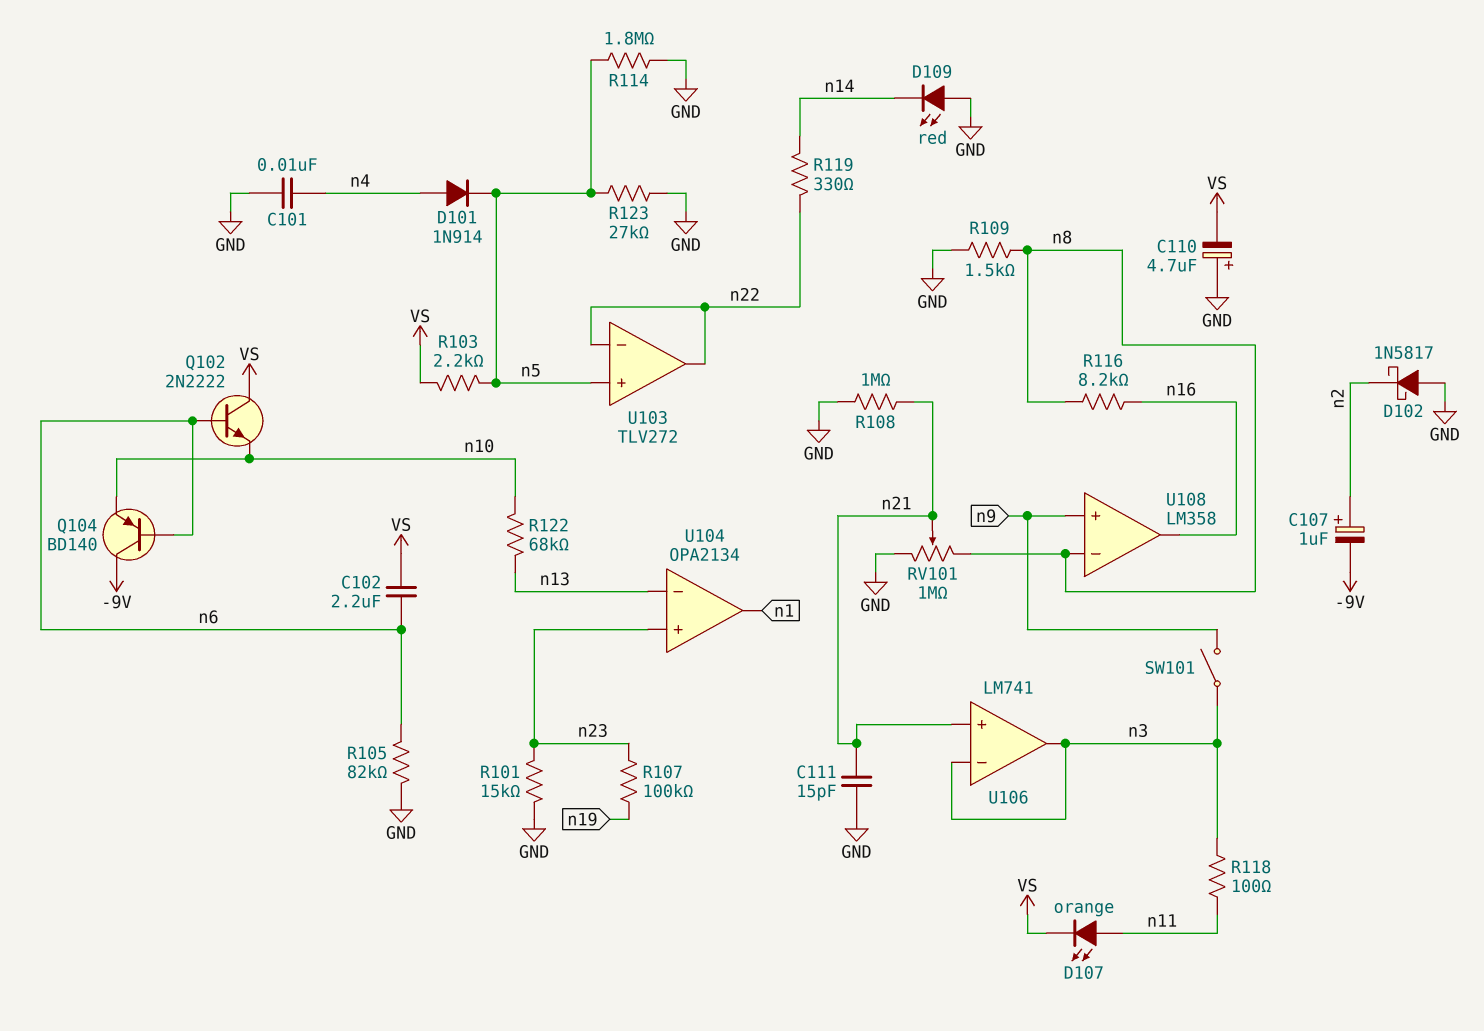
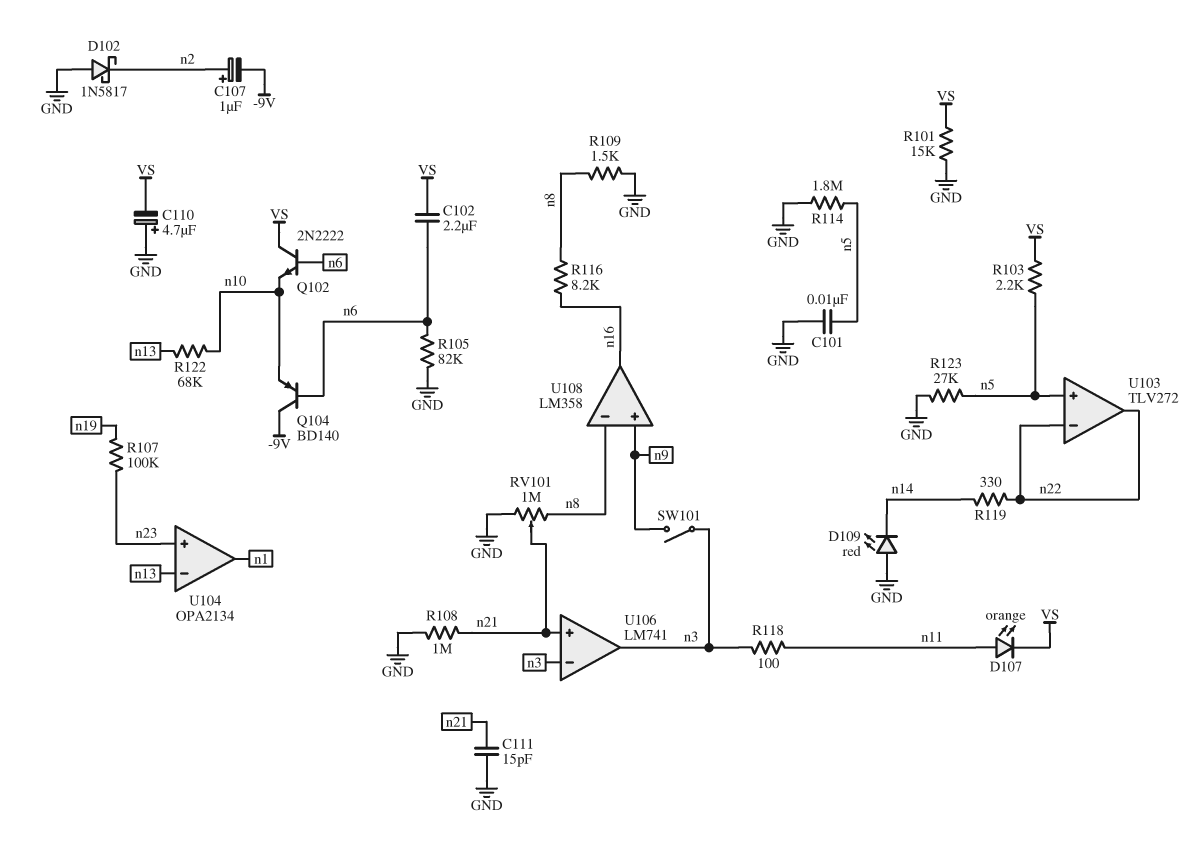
C101: 10nF (GND, n4) -> 10nF (GND, n5)
D101: diode 1N914 (A n4, K n5) -> none
R101: 15k (GND, n23) -> 15k (GND, VS)

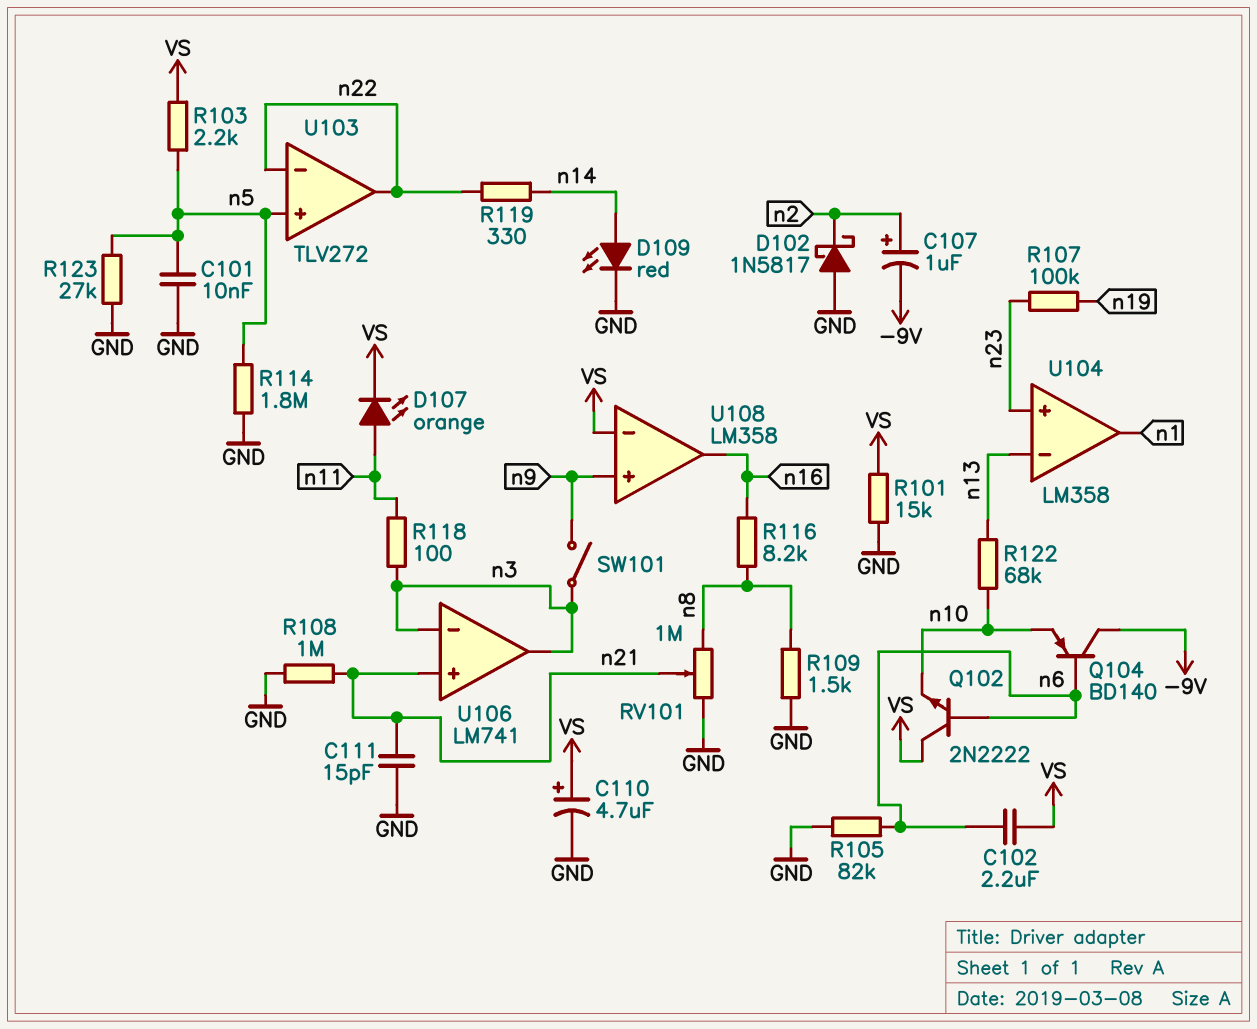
C110: 4.7uF (plus GND, minus VS) -> 4.7uF (plus VS, minus GND)
D109: LED red (A GND, K n14) -> LED red (A n14, K GND)
U104: OPA2134 -> LM358
U108 pin in-: n8 -> VS

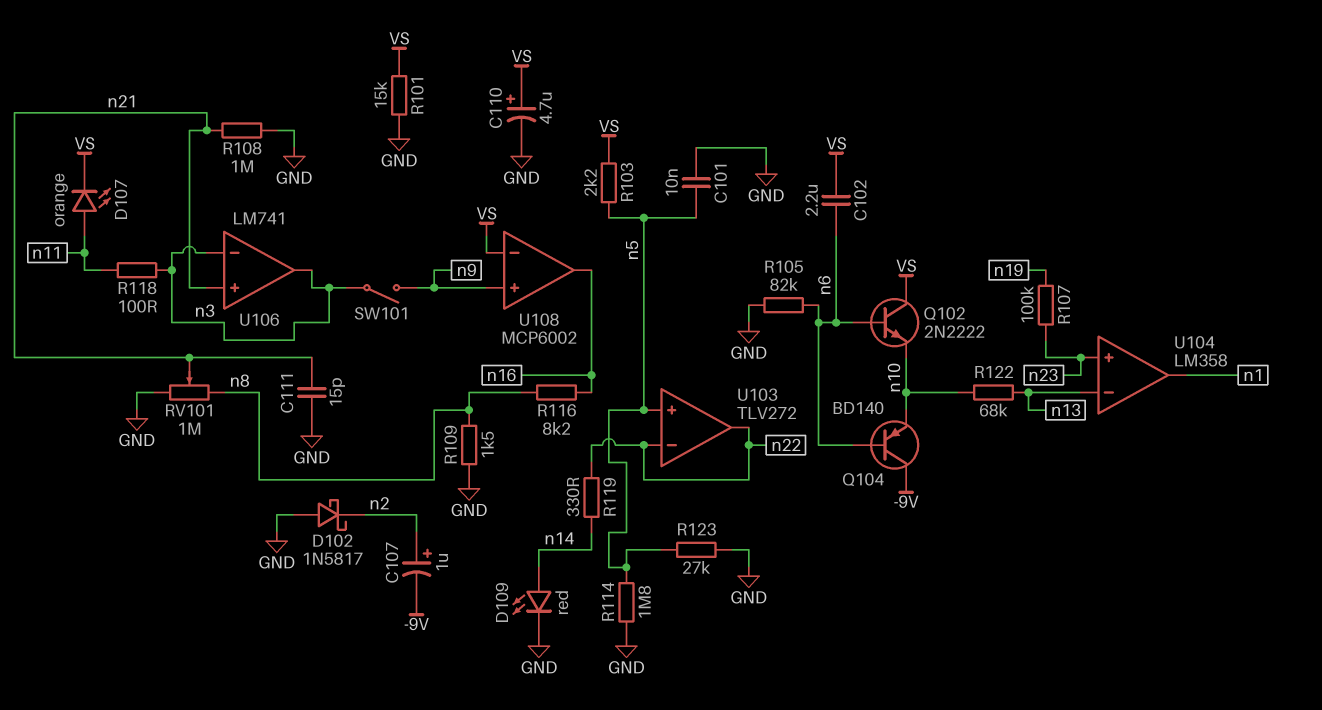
U108: LM358 -> MCP6002

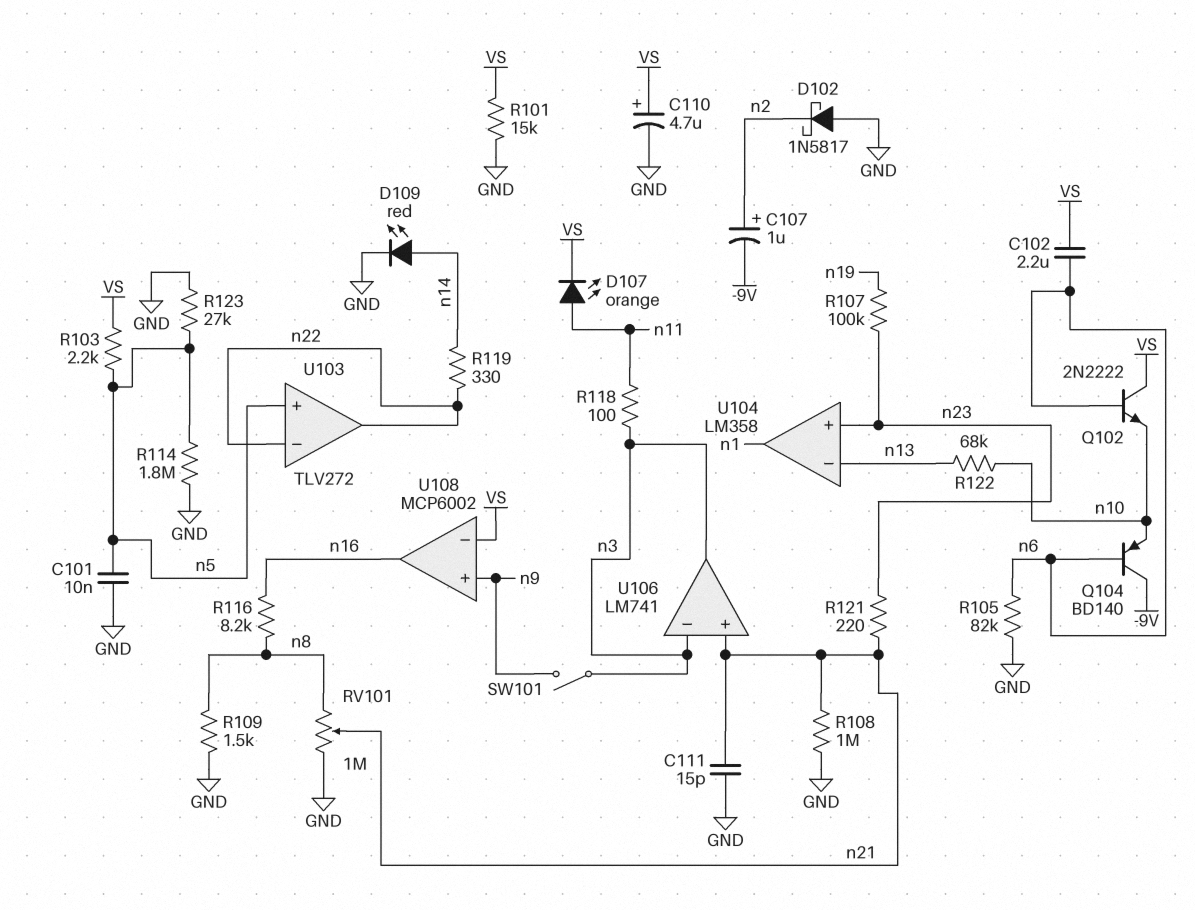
R121: none -> 220 (n21, n23)

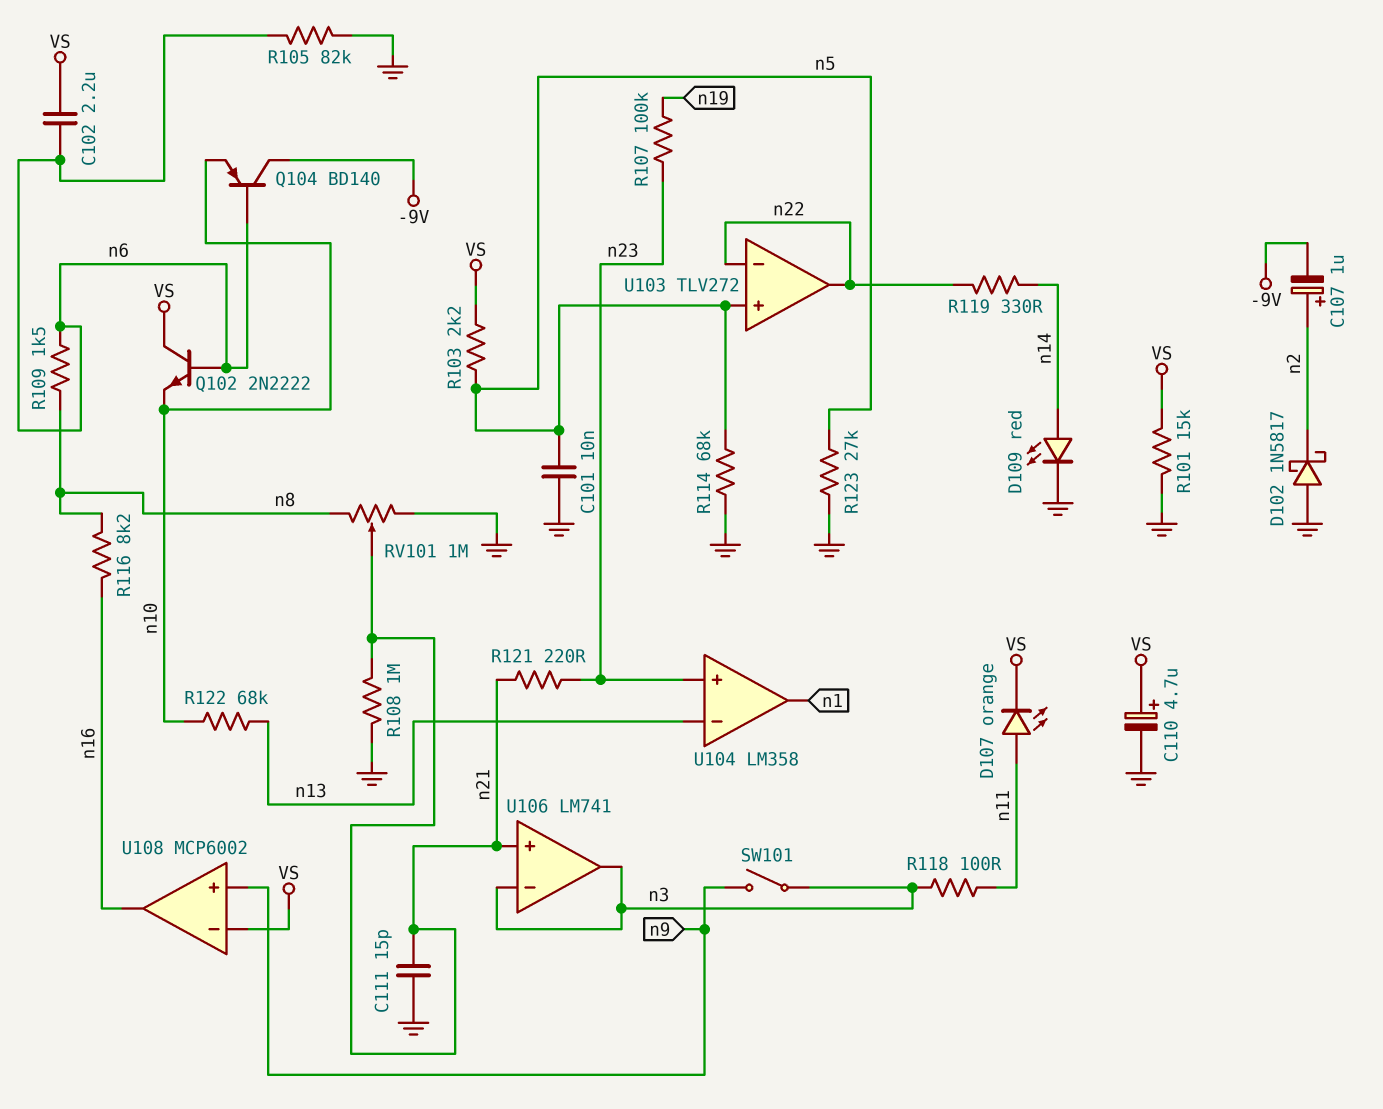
R109: 1.5k (GND, n8) -> 1.5k (n6, n8)
R114: 1.8M (GND, n5) -> 68k (GND, n5)

